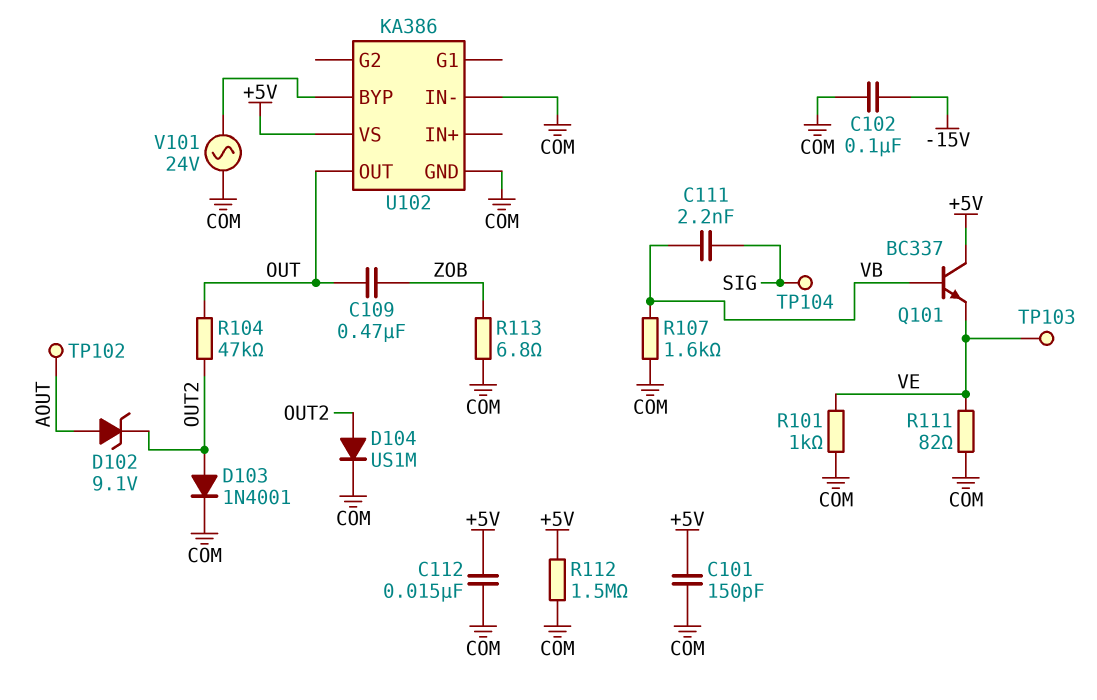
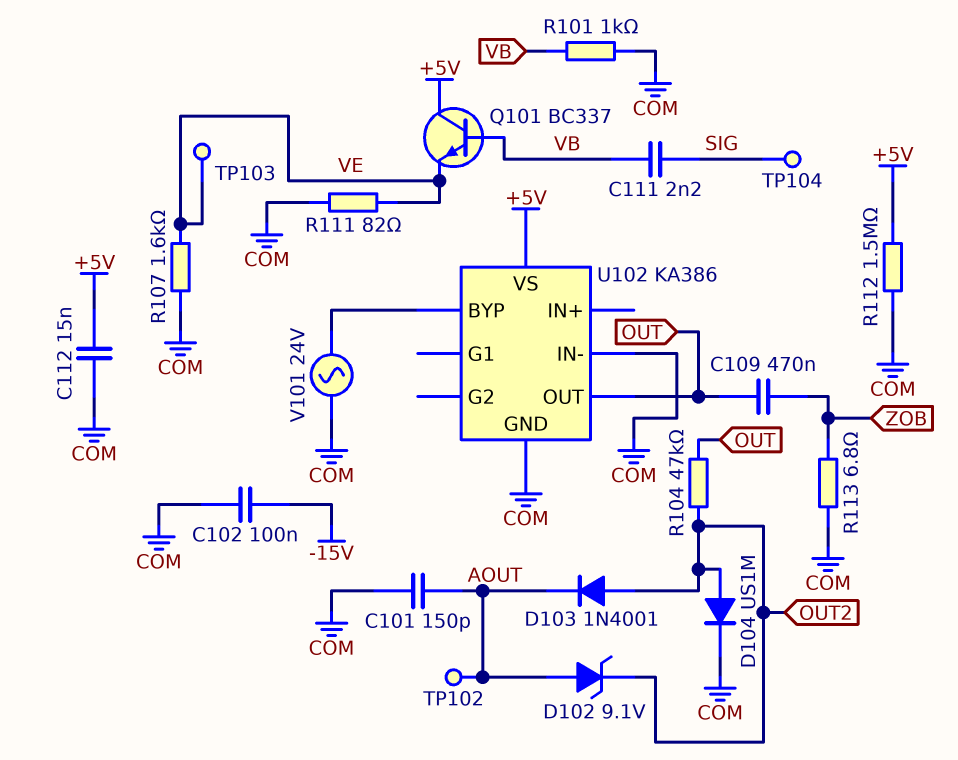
C101: 150pF (+5V, COM) -> 150pF (AOUT, COM)
D103: diode 1N4001 (A OUT2, K COM) -> diode 1N4001 (A OUT2, K AOUT)
R101: 1k (COM, VE) -> 1k (COM, VB)
R107: 1.6k (COM, VB) -> 1.6k (COM, VE)

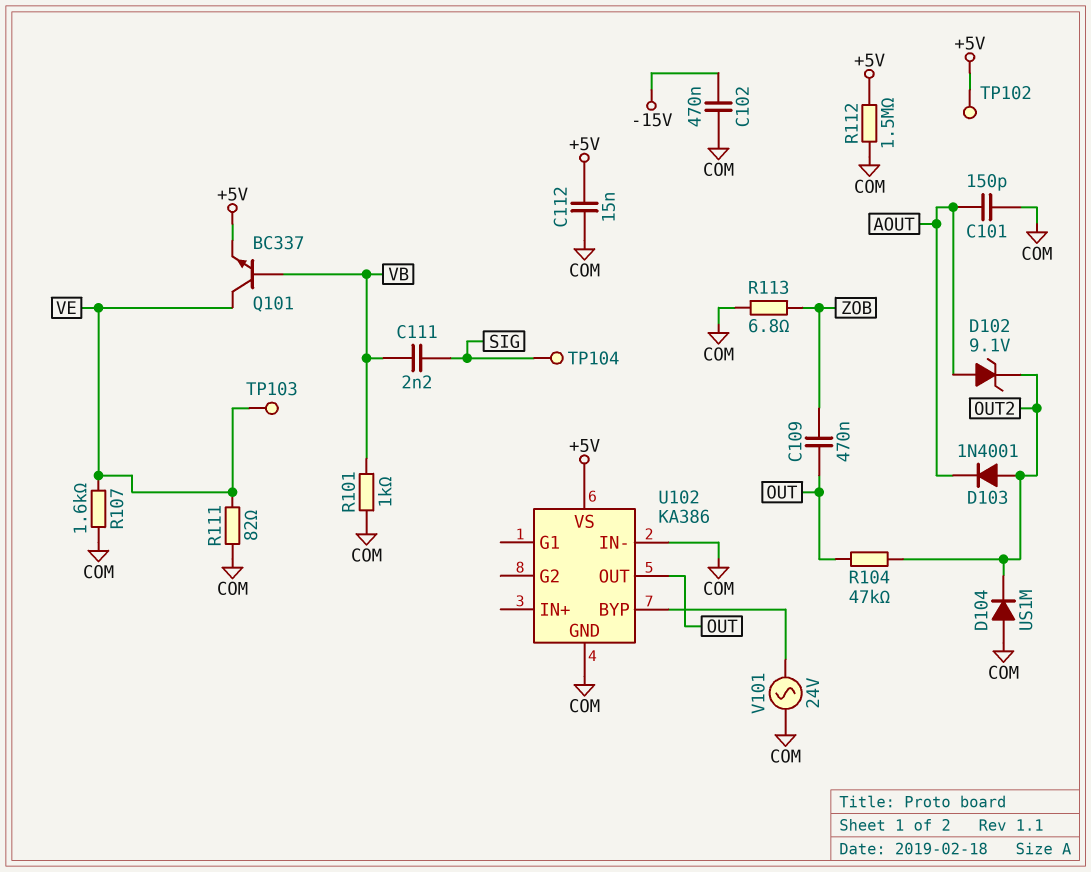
C102: 100nF (-15V, COM) -> 470nF (-15V, COM)
D104: diode US1M (A OUT2, K COM) -> diode US1M (A COM, K OUT2)
Q101: NPN BC337 (B VB, C +5V, E VE) -> NPN BC337 (B VB, C VE, E +5V)
TP102: test point (AOUT) -> test point (+5V)

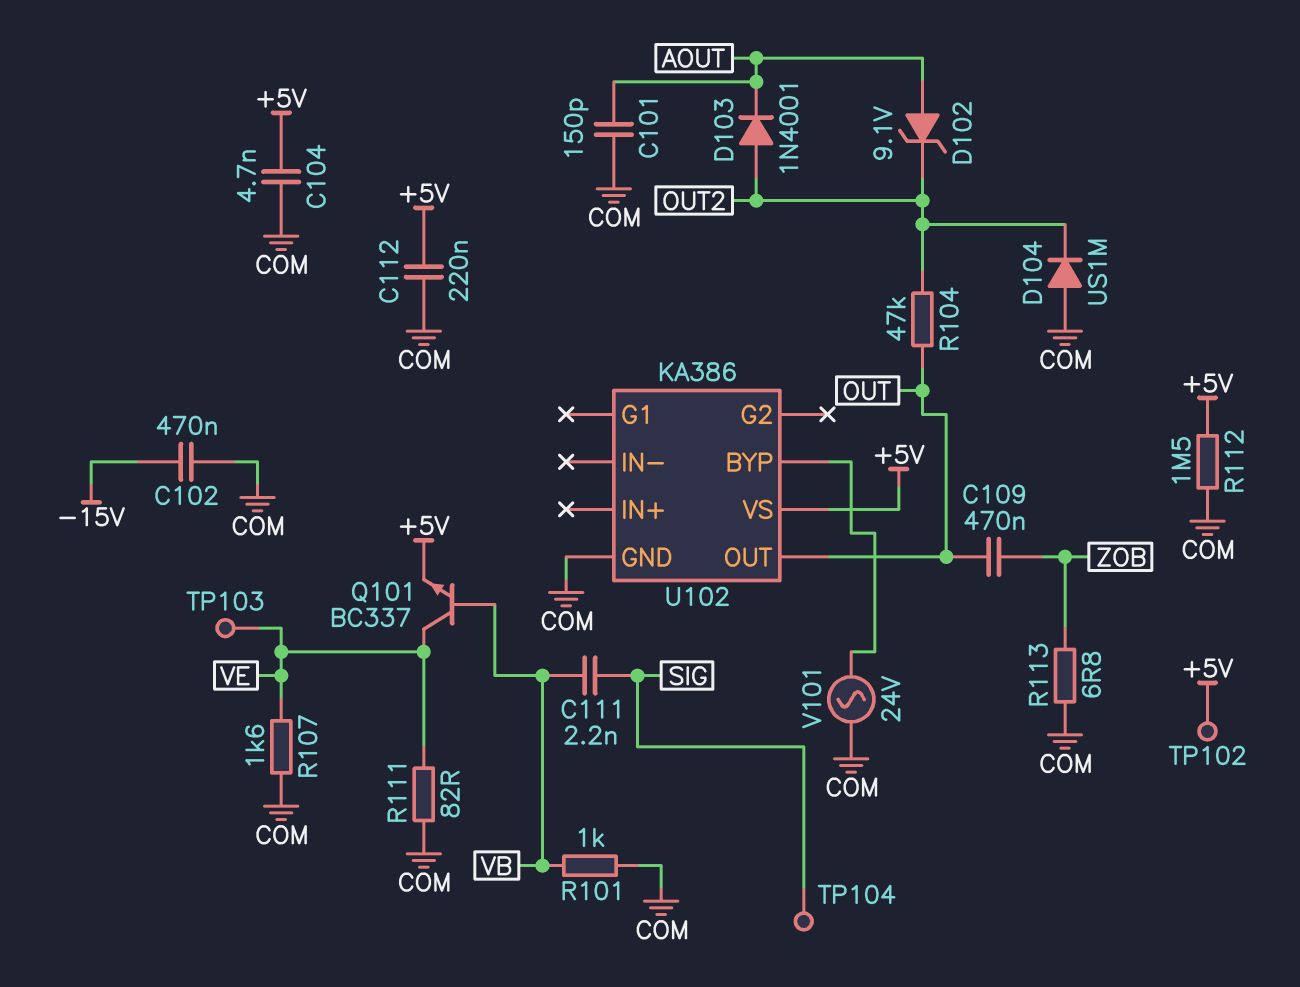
C104: none -> 4.7nF (+5V, COM)
C112: 15nF (+5V, COM) -> 220nF (+5V, COM)
U102 pin IN-: COM -> none

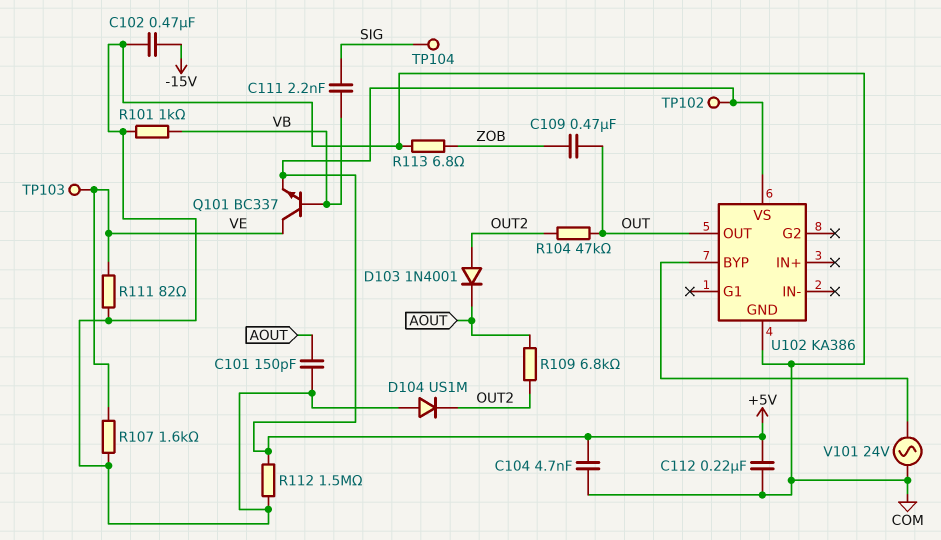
D102: zener 9.1V (A AOUT, K OUT2) -> none
R109: none -> 6.8k (AOUT, OUT2)

